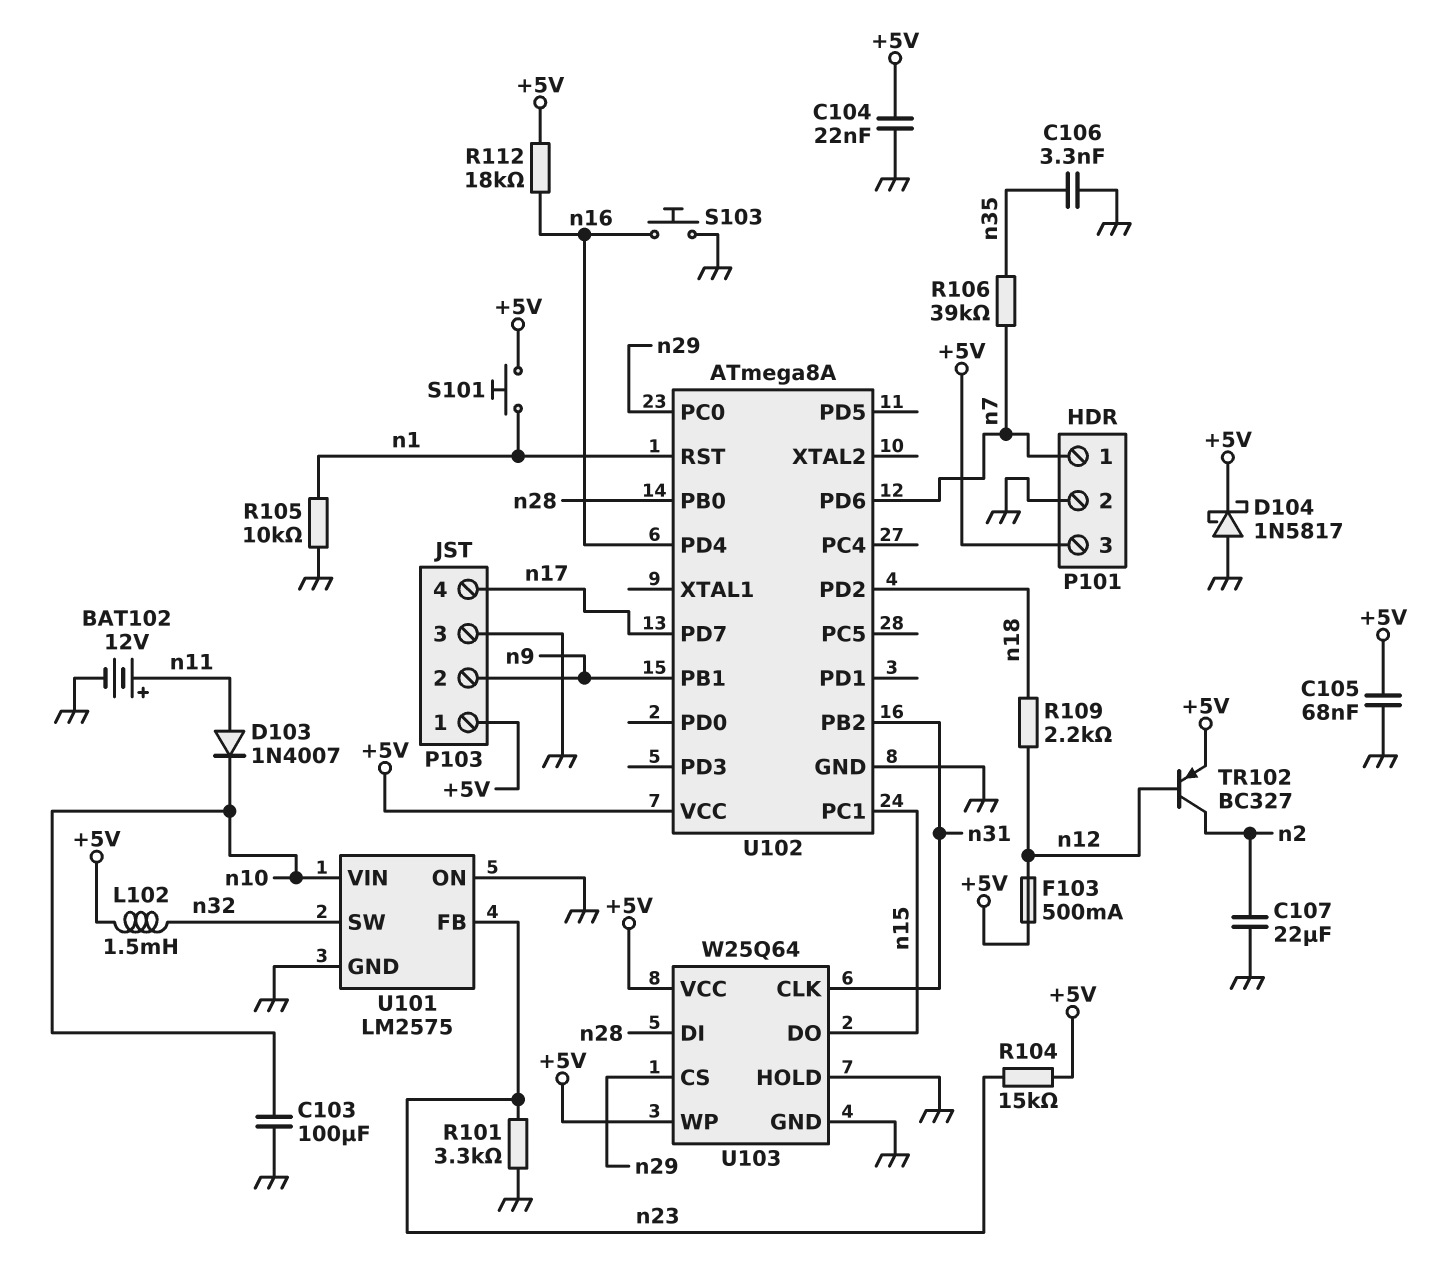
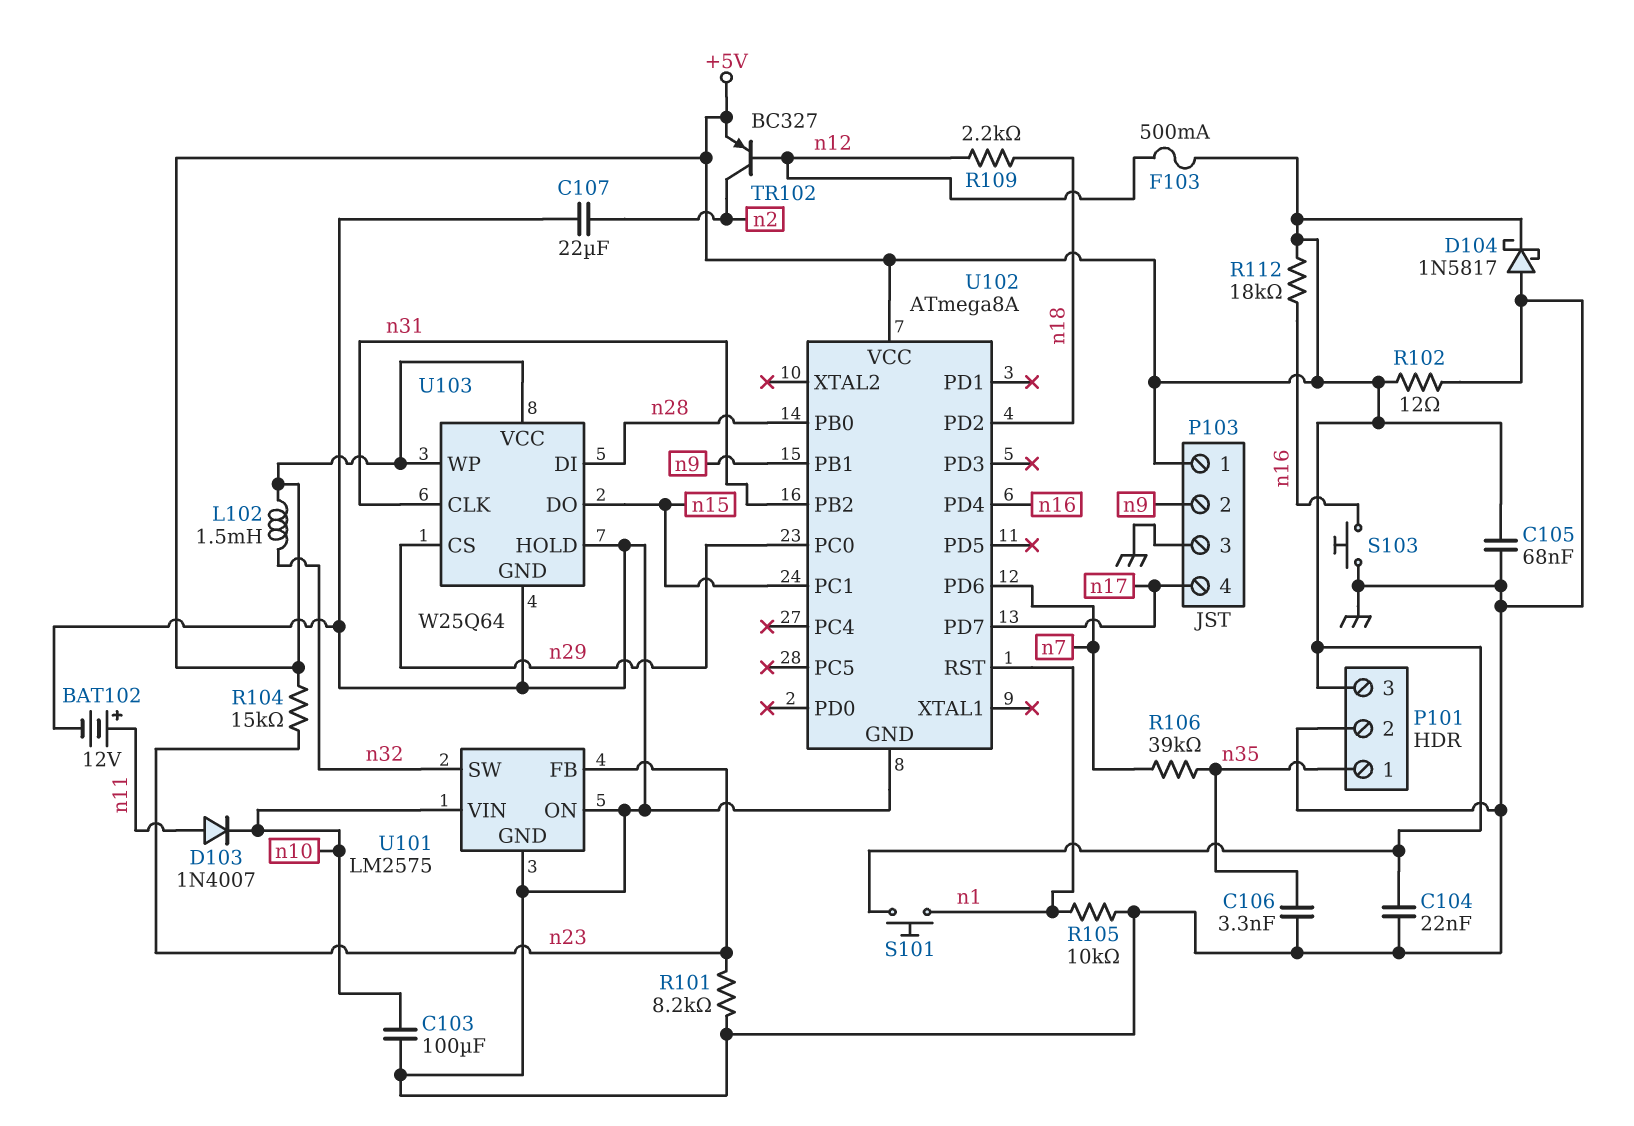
P101 pin 1: n7 -> n35
R101: 3.3k (GND, n23) -> 8.2k (GND, n23)
R102: none -> 12 (+5V, GND)

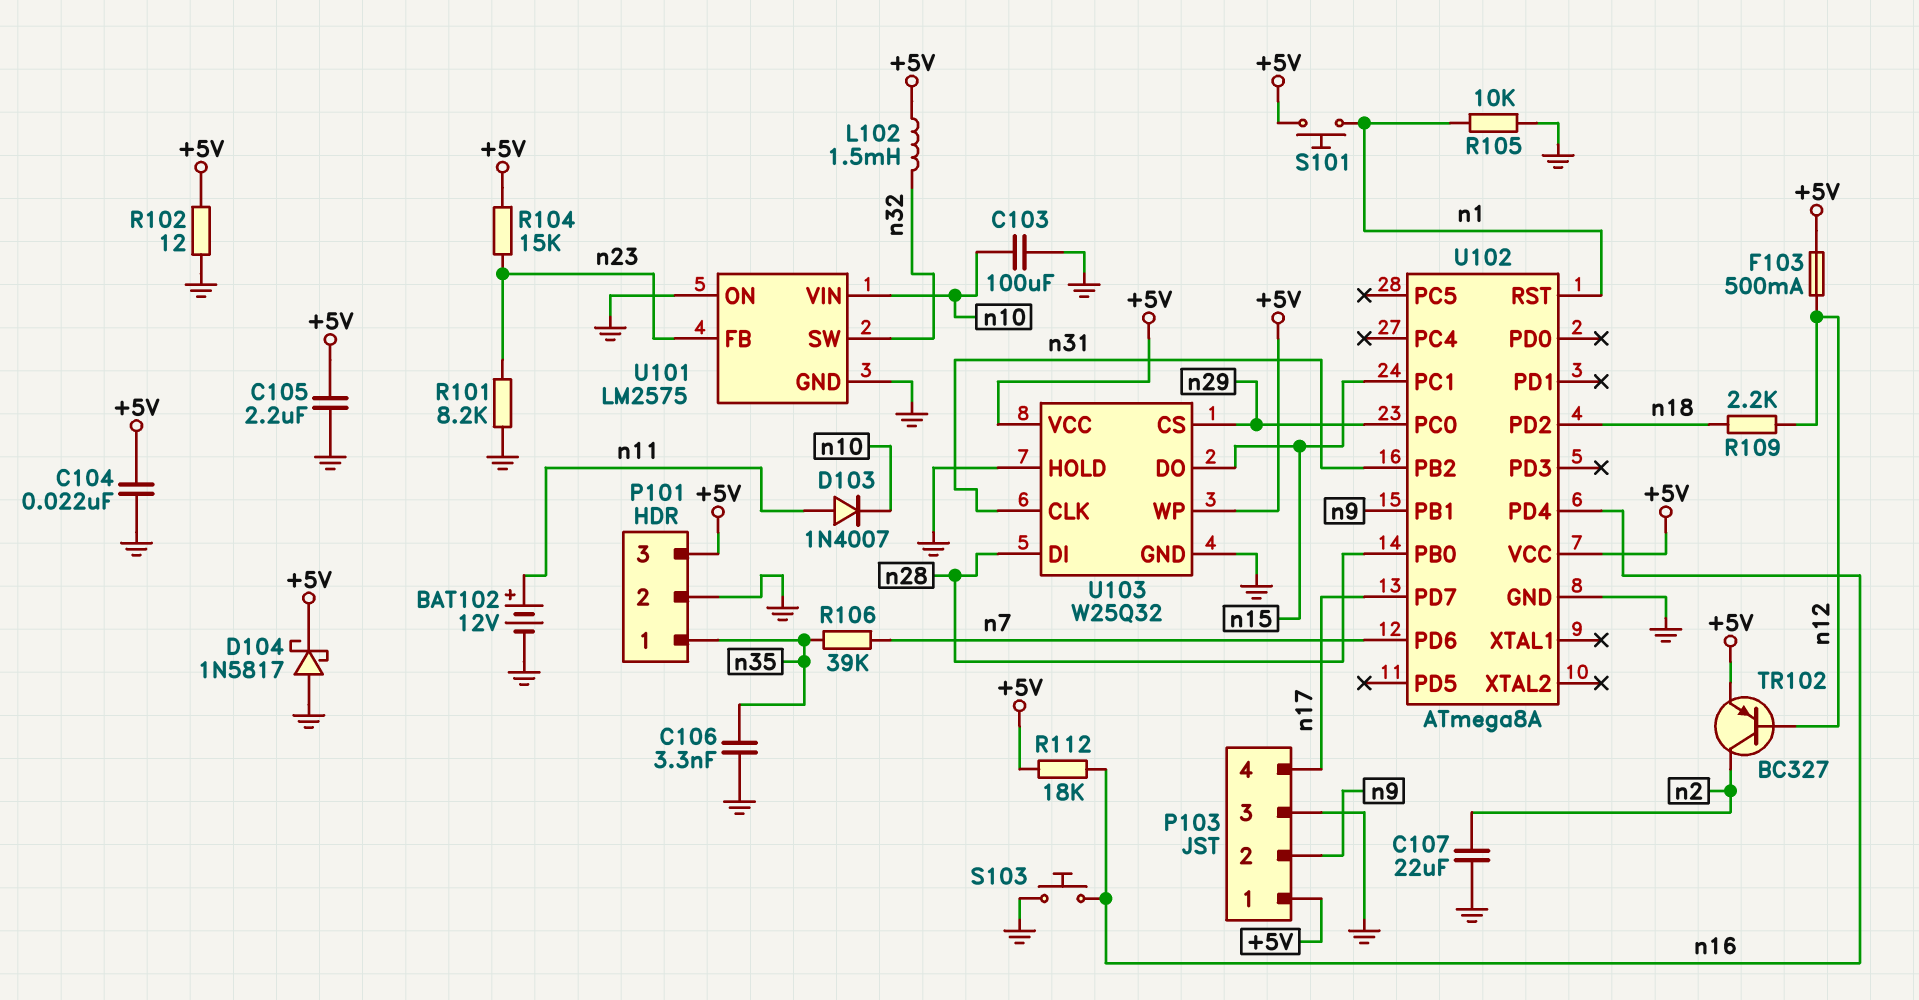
C105: 68nF (+5V, GND) -> 2.2uF (+5V, GND)
U103: W25Q64 -> W25Q32

